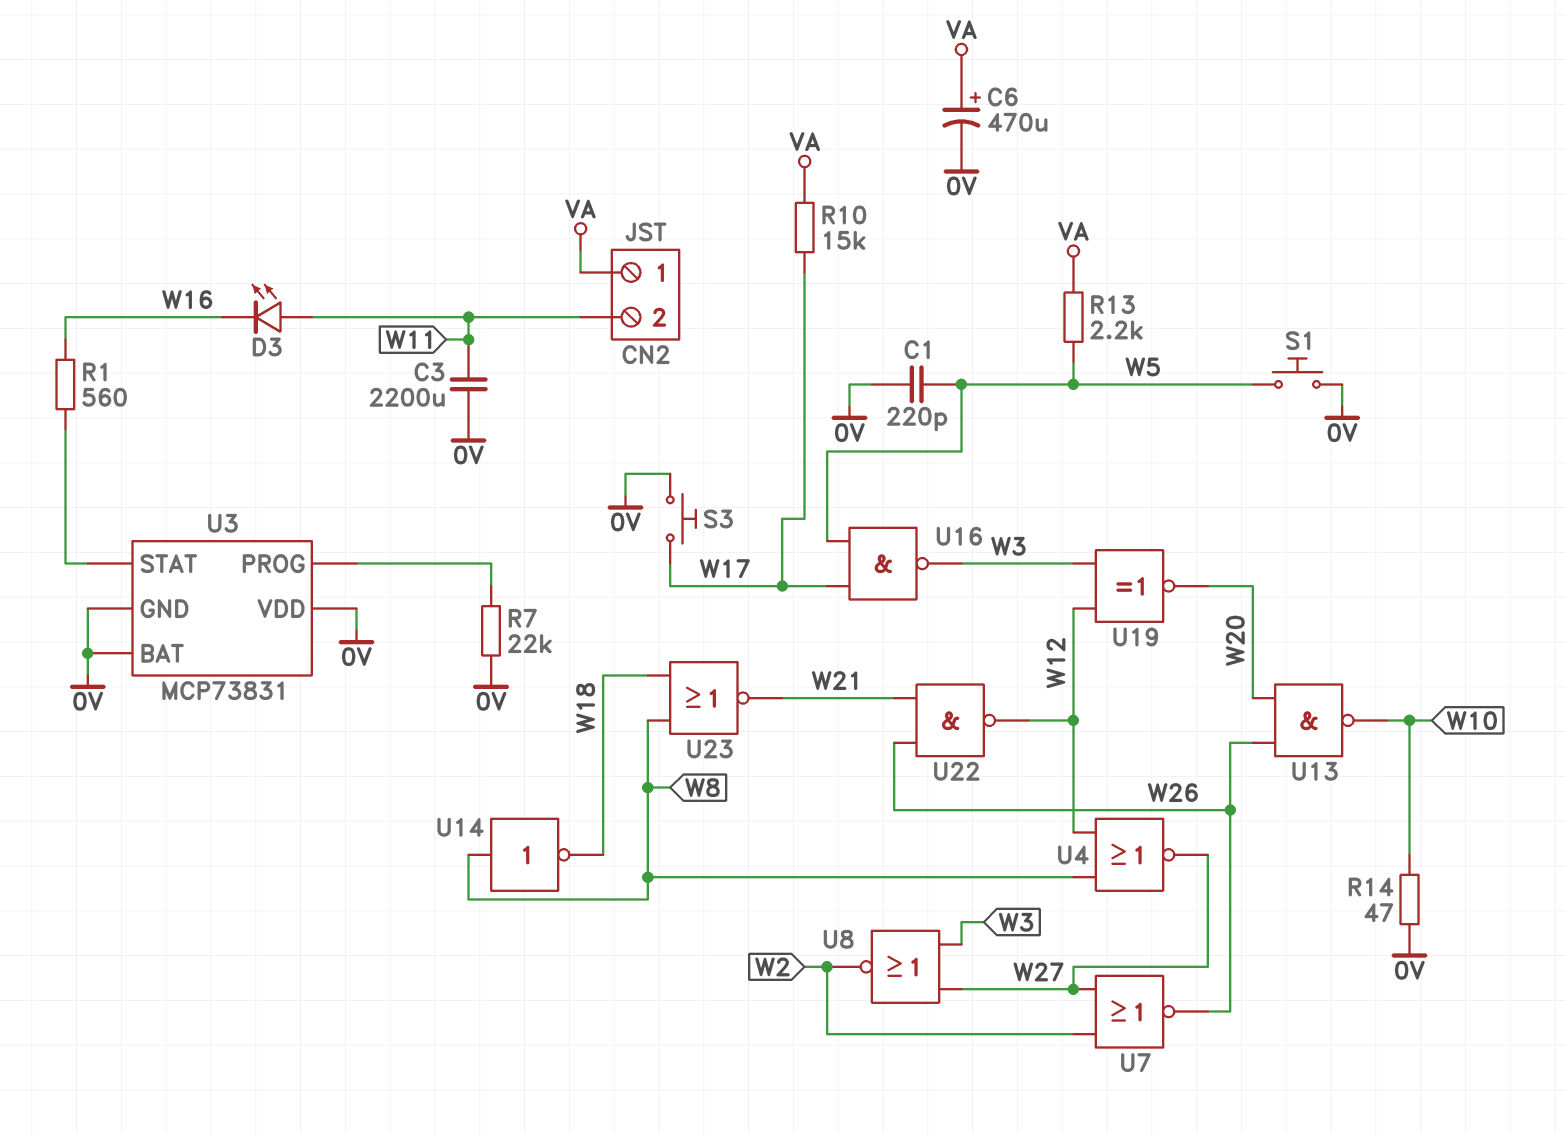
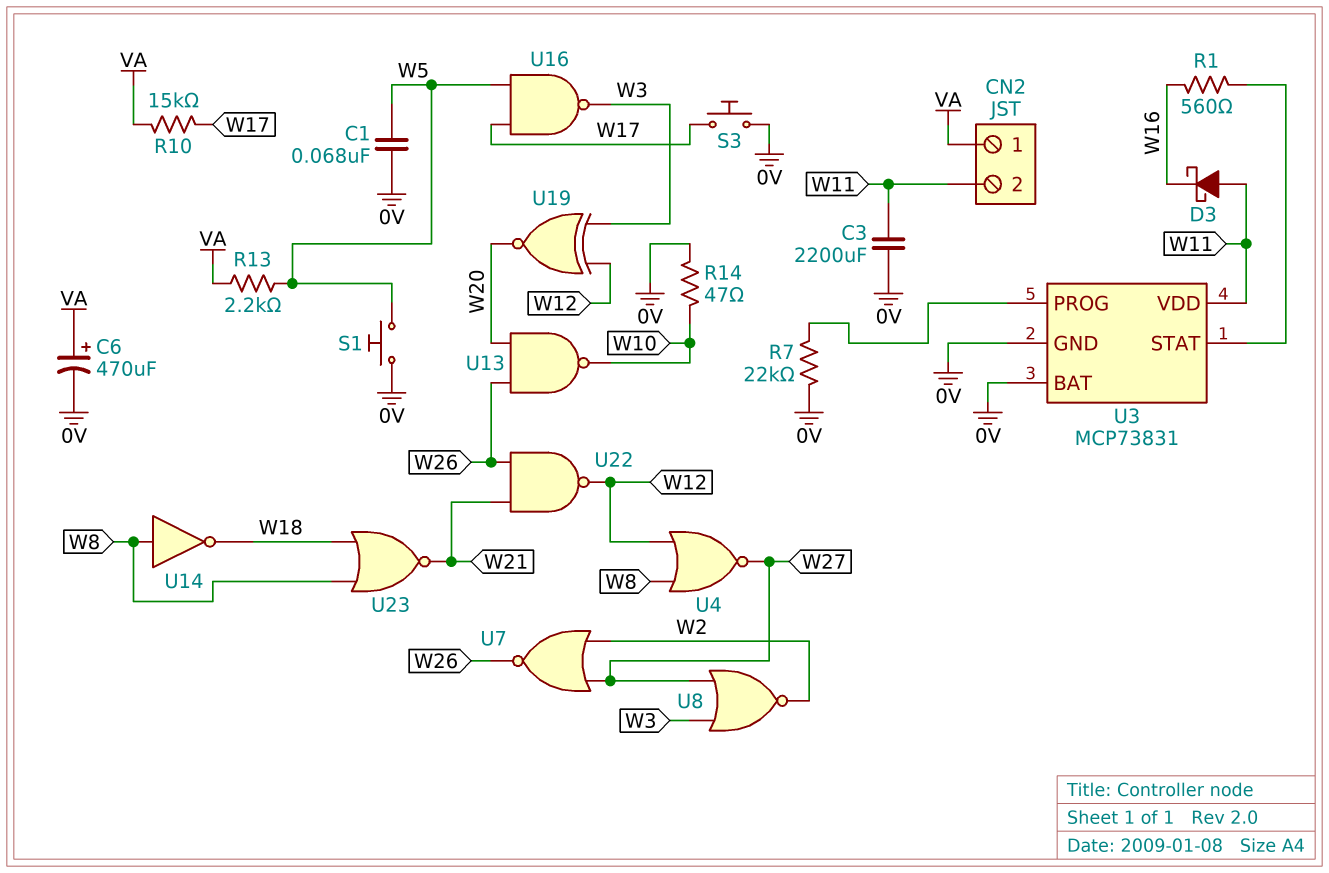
C1: 220pF (0V, W5) -> 68nF (0V, W5)
D3: LED (A W11, K W16) -> schottky (A W11, K W16)
U3 pin VDD: 0V -> W11

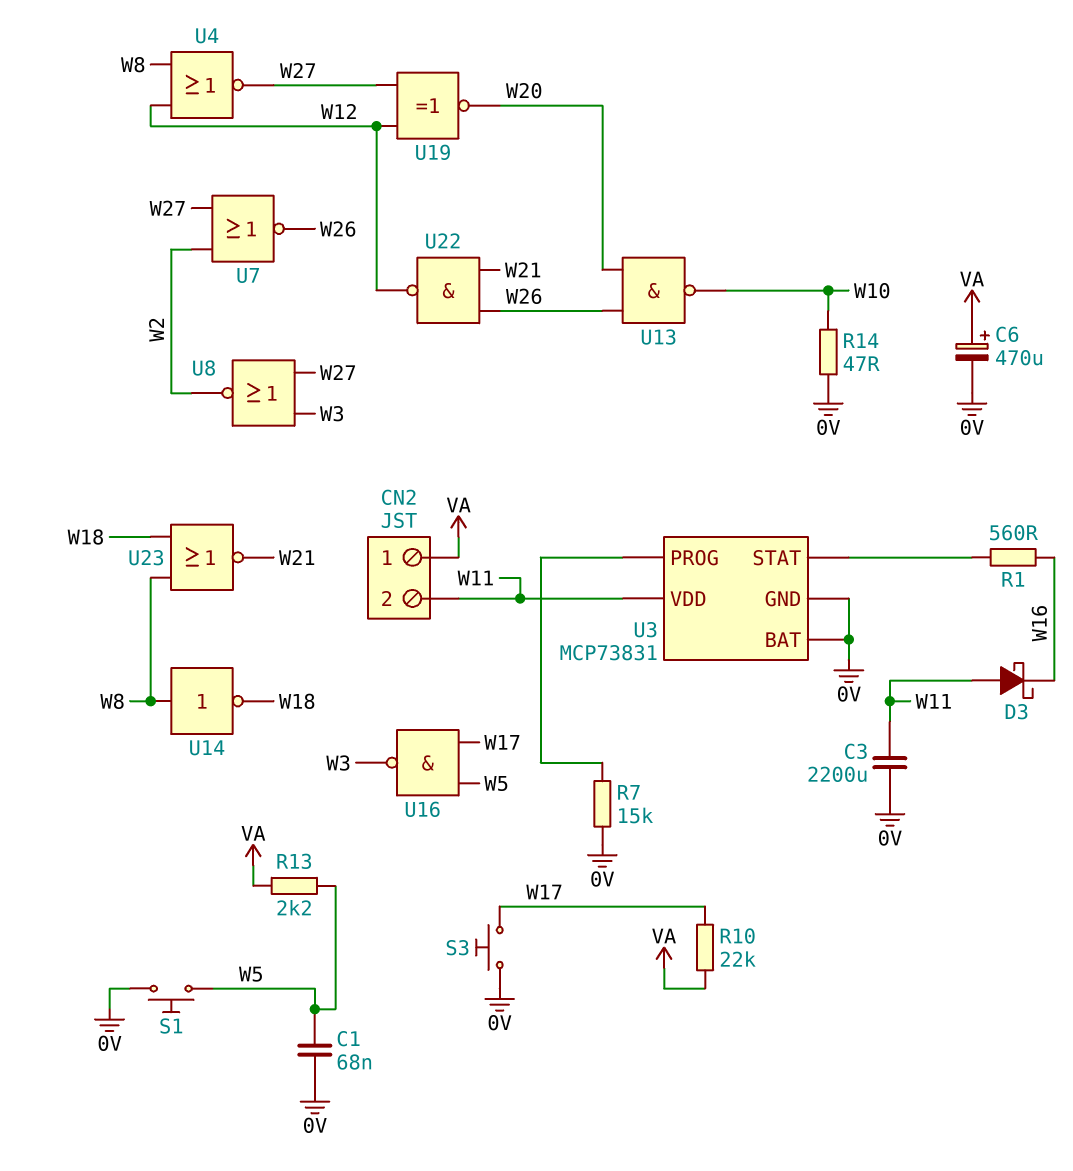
R7: 22k (0V, U3/PROG) -> 15k (0V, U3/PROG)
R10: 15k (VA, W17) -> 22k (VA, W17)
U19: XNOR (in W3, in W12, out W20) -> XNOR (in W12, in W27, out W20)

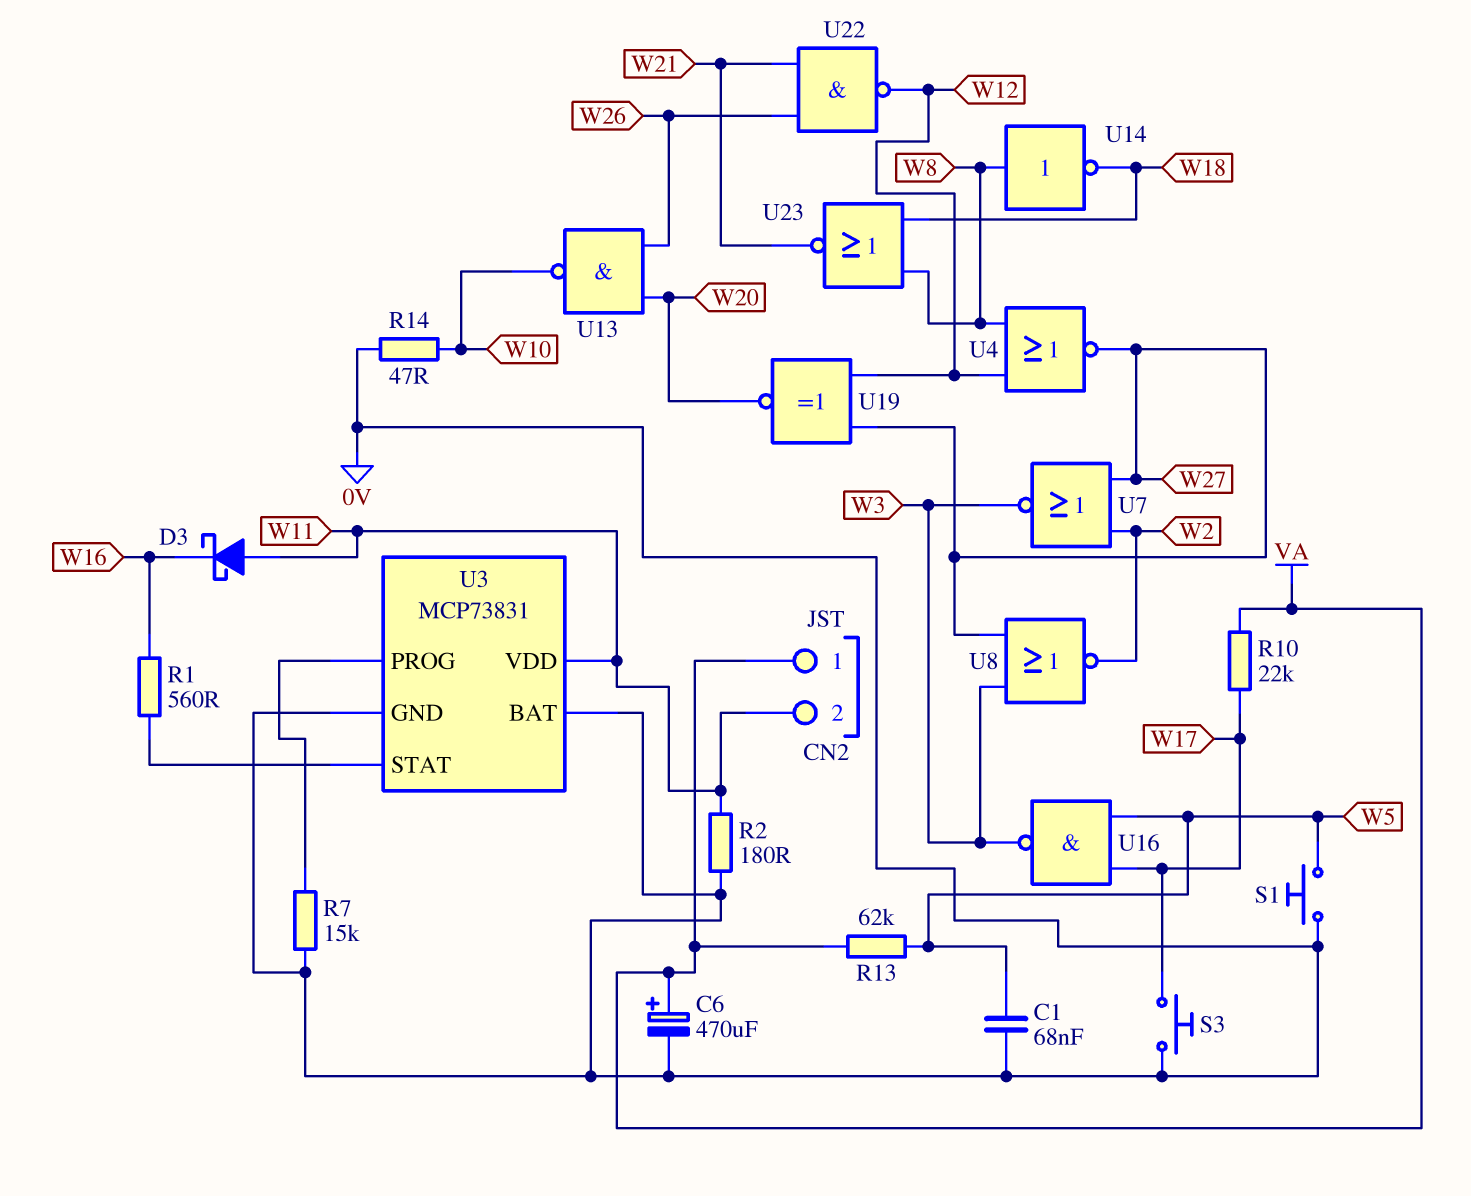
C3: 2200uF (0V, W11) -> none
R2: none -> 180 (0V, W11)
R13: 2.2k (VA, W5) -> 62k (VA, W5)
U7: NOR (in W2, in W27, out W26) -> NOR (in W2, in W27, out W3)

